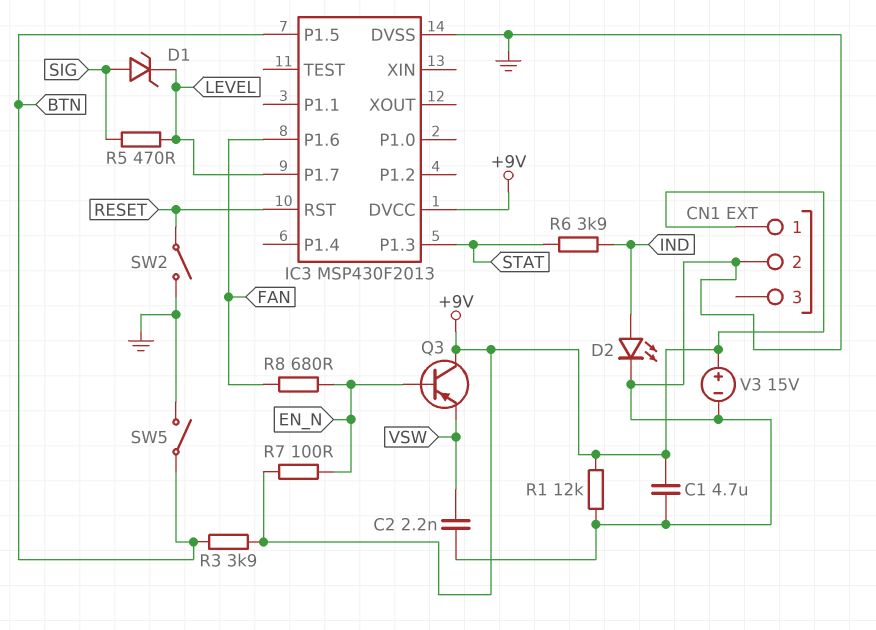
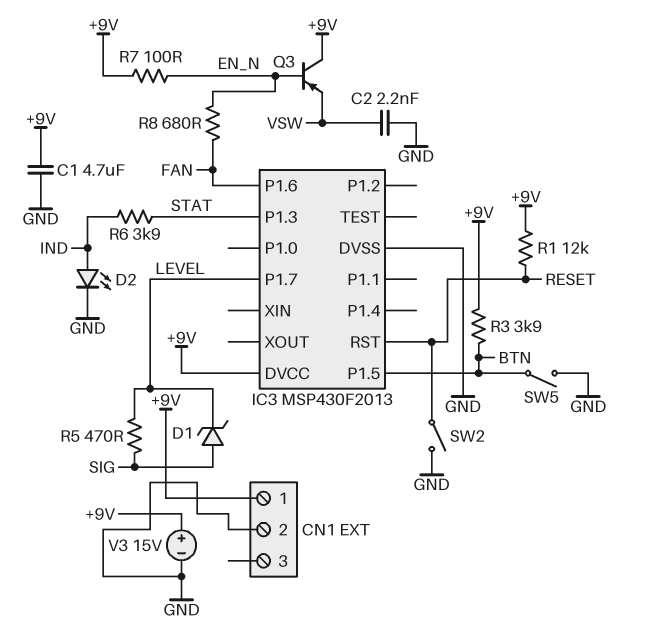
R1: 12k (+9V, GND) -> 12k (+9V, RESET)

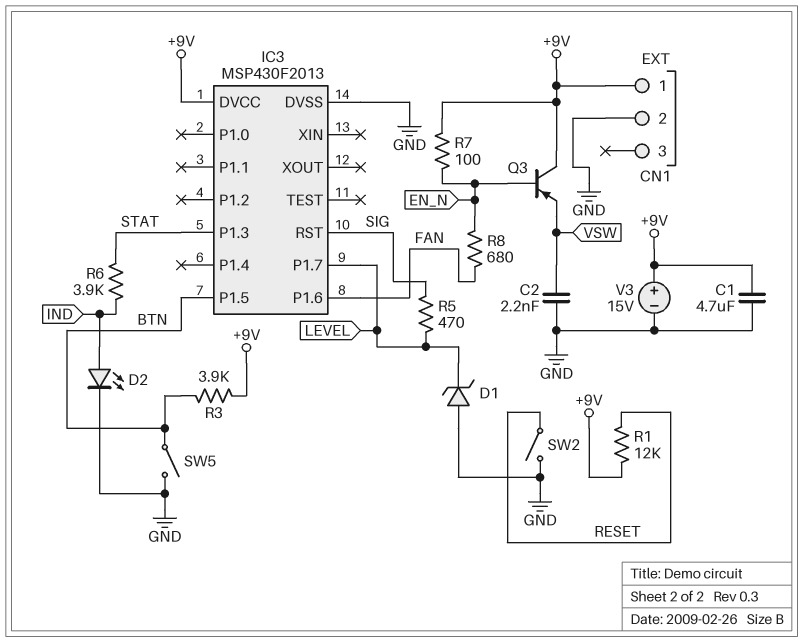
D1: zener (A SIG, K LEVEL) -> zener (A GND, K LEVEL)
IC3 pin RST: RESET -> SIG

